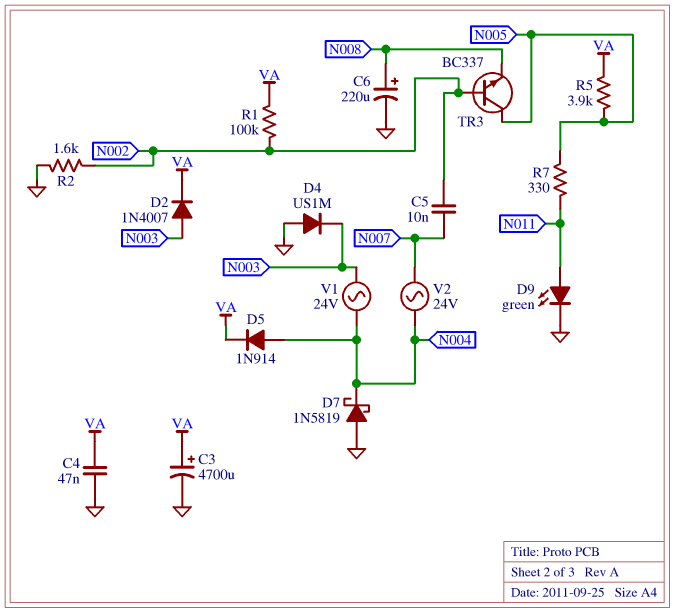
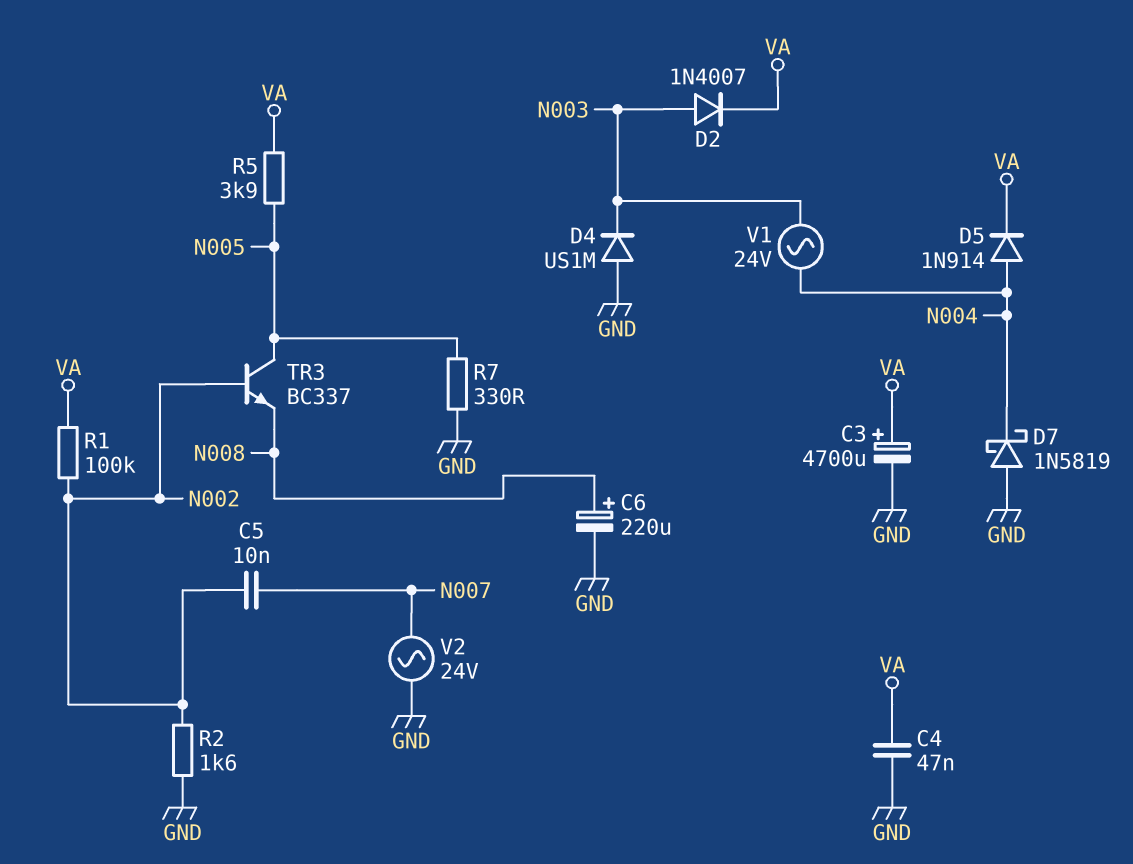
D9: LED green (A N011, K GND) -> none
R7: 330 (N005, N011) -> 330 (GND, N005)
V2: AC 24V (N004, N007) -> AC 24V (GND, N007)

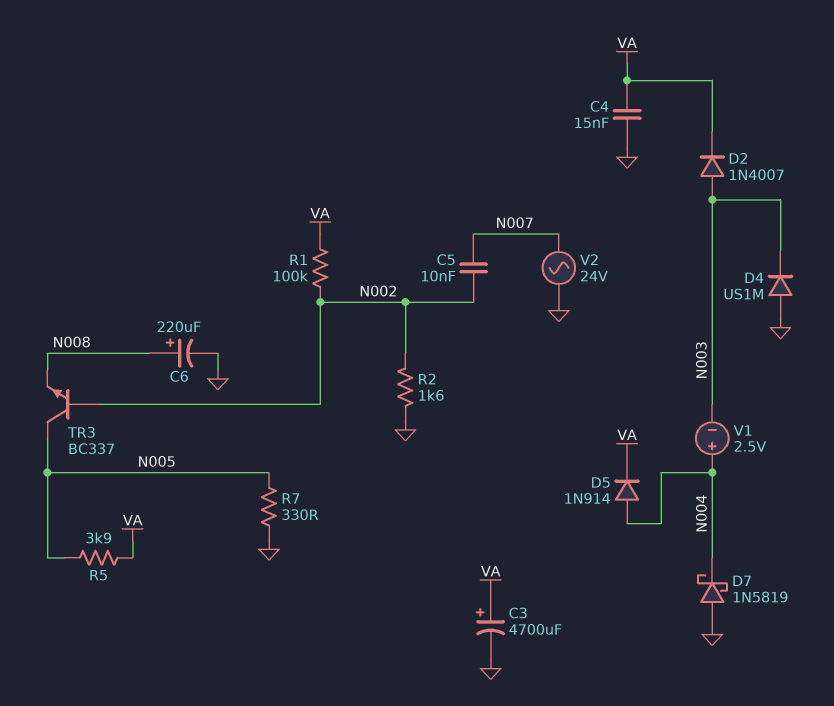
C4: 47nF (GND, VA) -> 15nF (GND, VA)
V1: AC 24V (N003, N004) -> 2.5V (plus N004, minus N003)

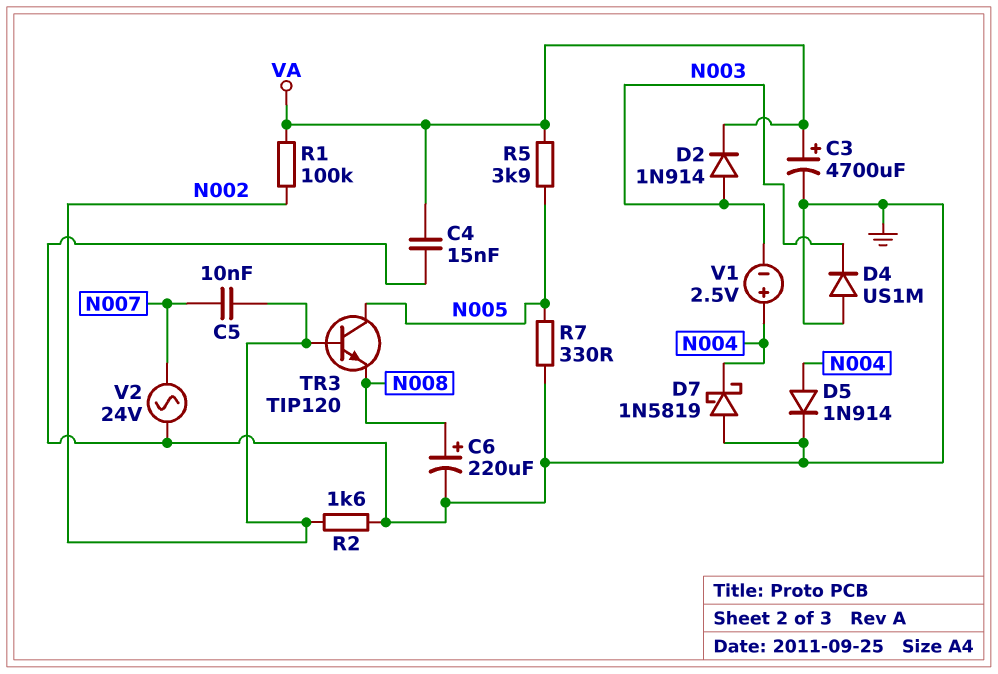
D2: diode 1N4007 (A N003, K VA) -> diode 1N914 (A N003, K VA)
D5: diode 1N914 (A N004, K VA) -> diode 1N914 (A N004, K GND)
TR3: NPN BC337 (B N002, C N005, E N008) -> NPN TIP120 (B N002, C N005, E N008)

